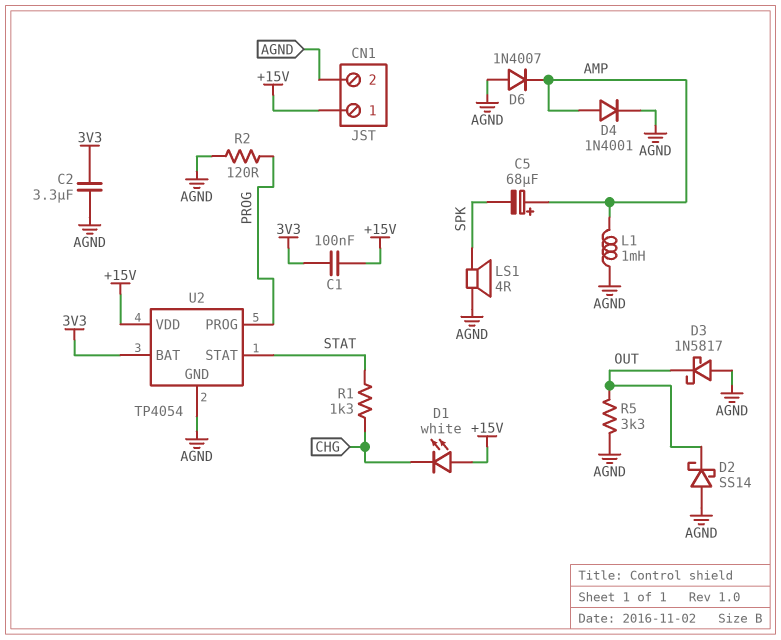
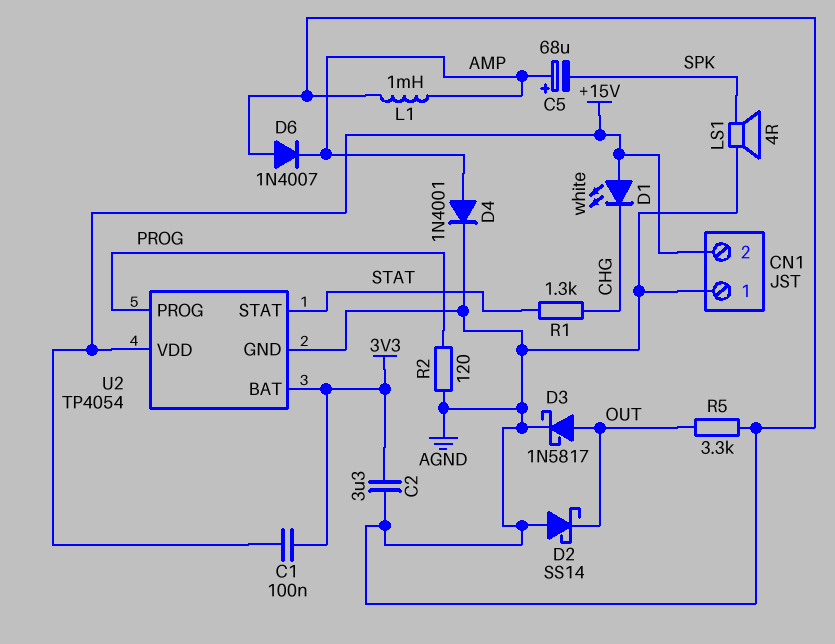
CN1 pin 1: +15V -> AGND
CN1 pin 2: AGND -> +15V
D3: schottky 1N5817 (A AGND, K OUT) -> schottky 1N5817 (A OUT, K AGND)

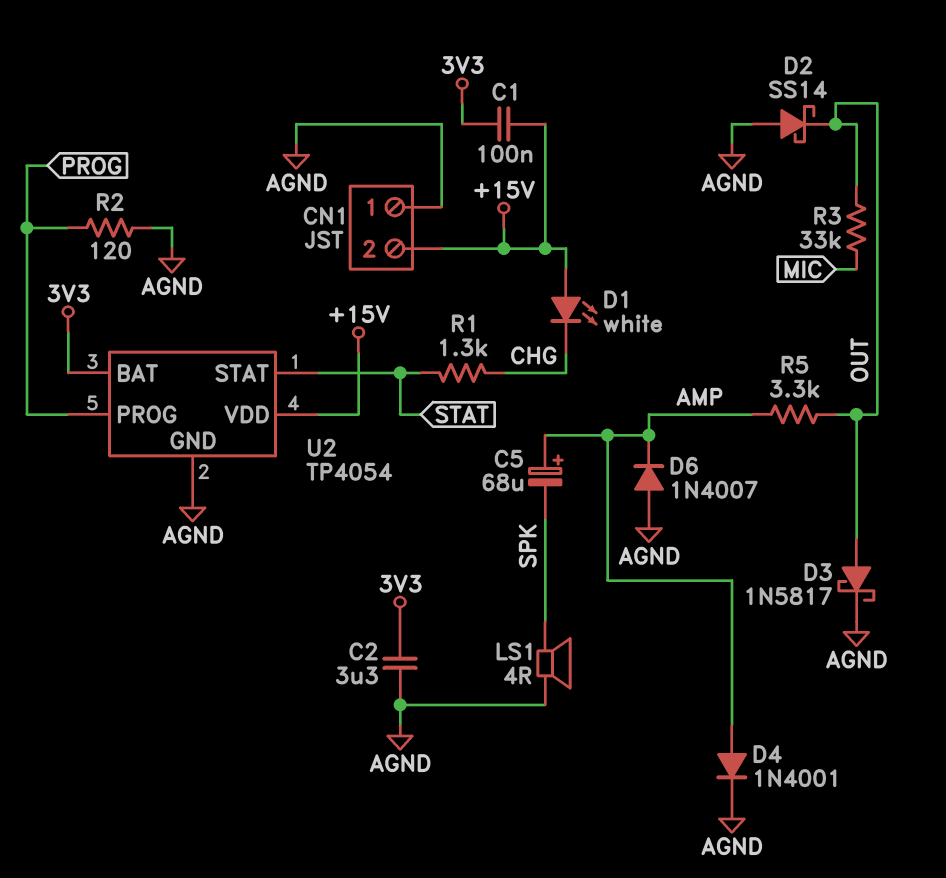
L1: 1mH (AGND, AMP) -> none
R3: none -> 33k (MIC, OUT)
R5: 3.3k (AGND, OUT) -> 3.3k (AMP, OUT)

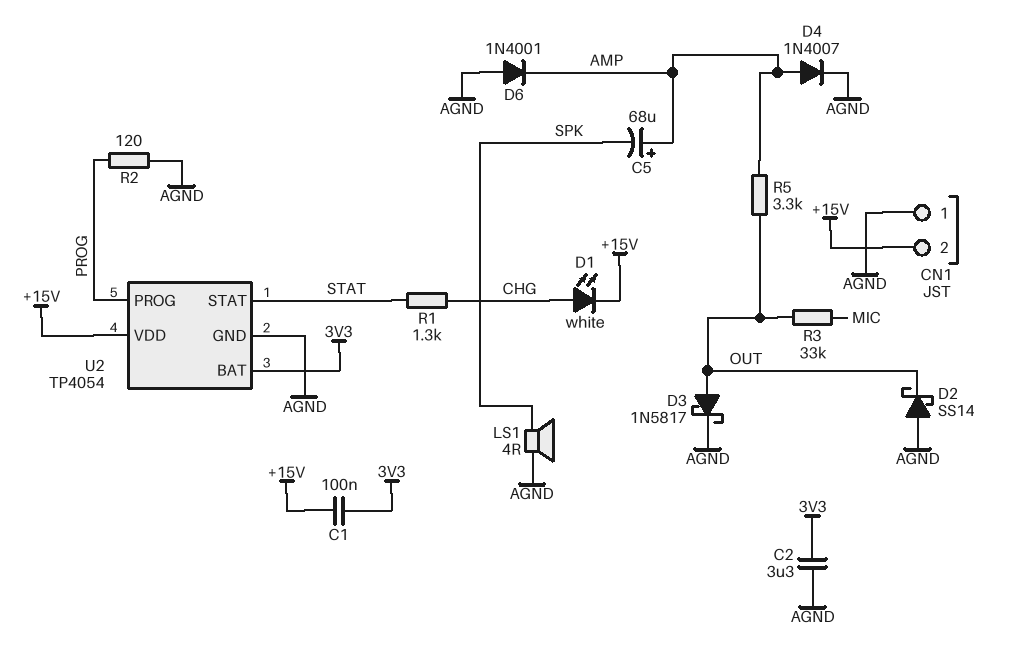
D1: LED white (A +15V, K CHG) -> LED white (A CHG, K +15V)
D4: diode 1N4001 (A AMP, K AGND) -> diode 1N4007 (A AMP, K AGND)
D6: diode 1N4007 (A AGND, K AMP) -> diode 1N4001 (A AGND, K AMP)

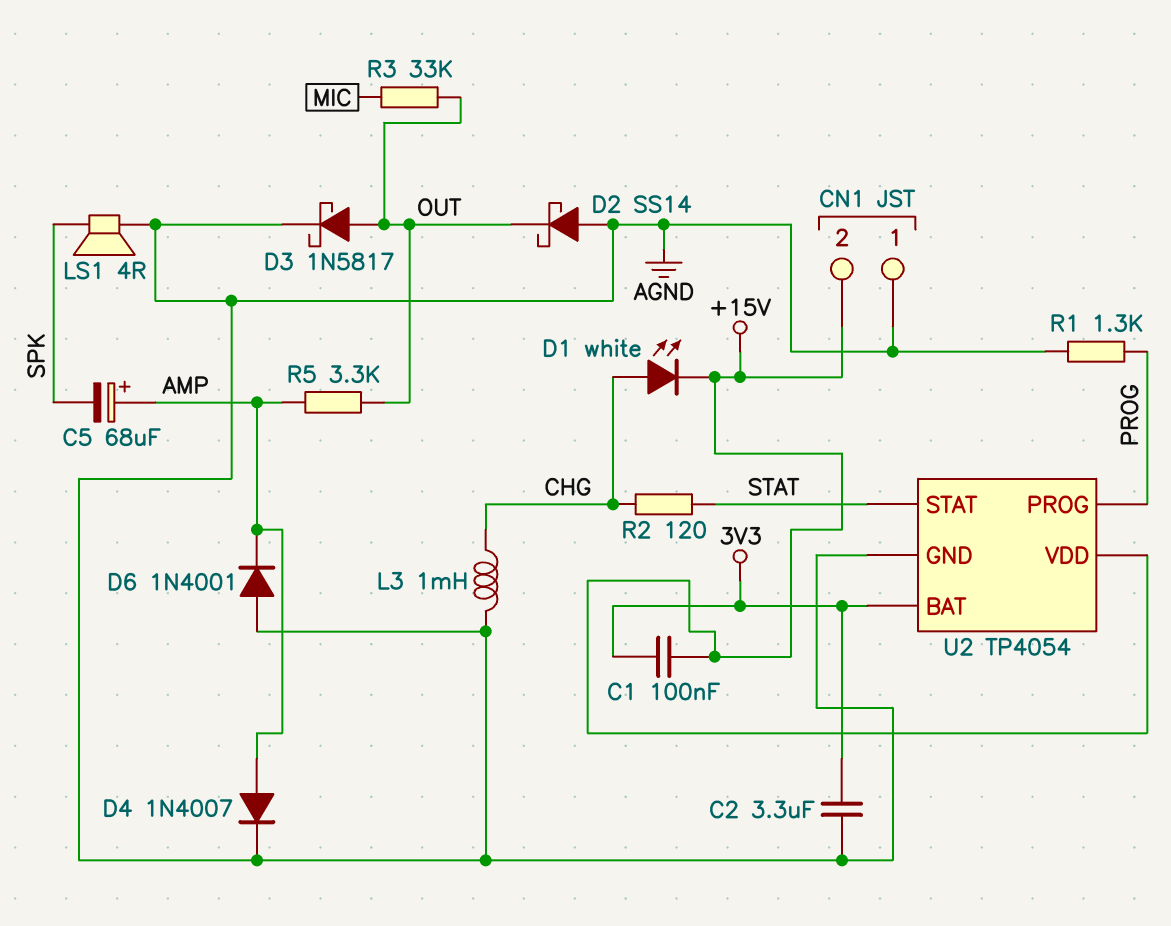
L3: none -> 1mH (AGND, CHG)
R1: 1.3k (CHG, STAT) -> 1.3k (AGND, PROG)
R2: 120 (AGND, PROG) -> 120 (CHG, STAT)

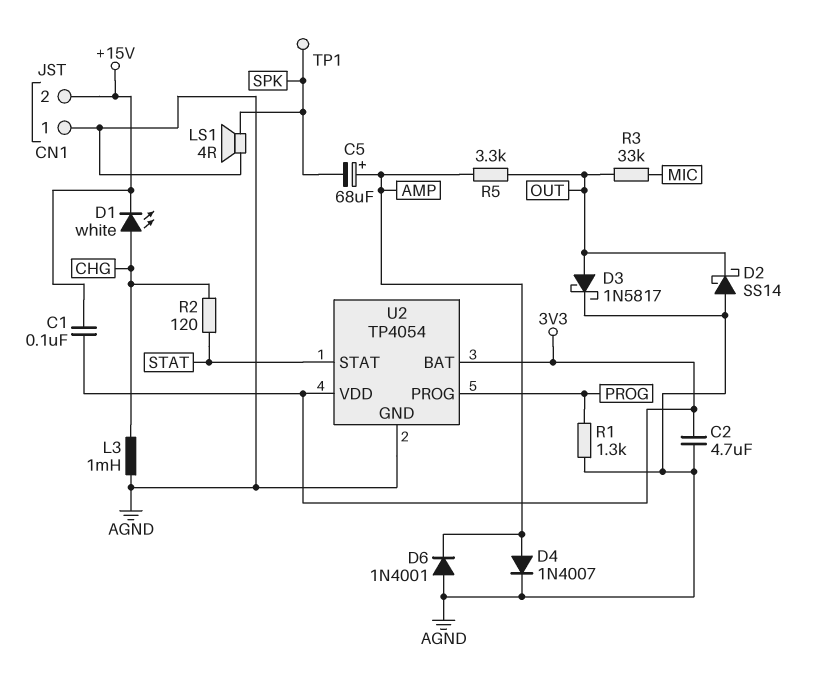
C2: 3.3uF (3V3, AGND) -> 4.7uF (3V3, AGND)
TP1: none -> test point (SPK)
U2 pin VDD: +15V -> 3V3

